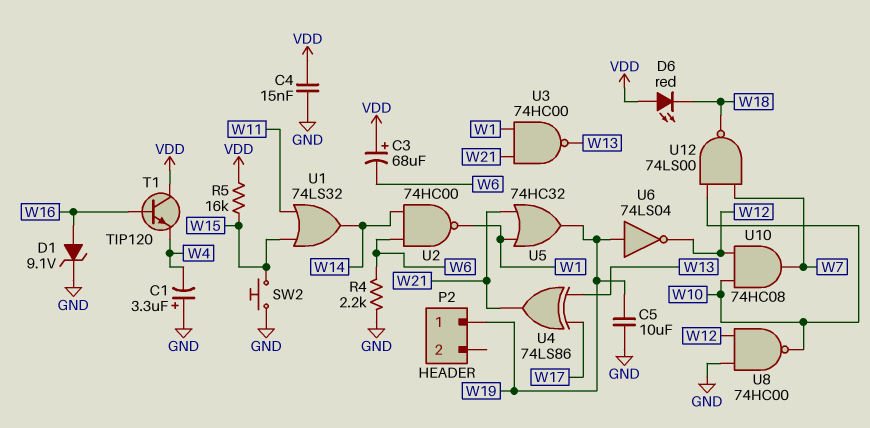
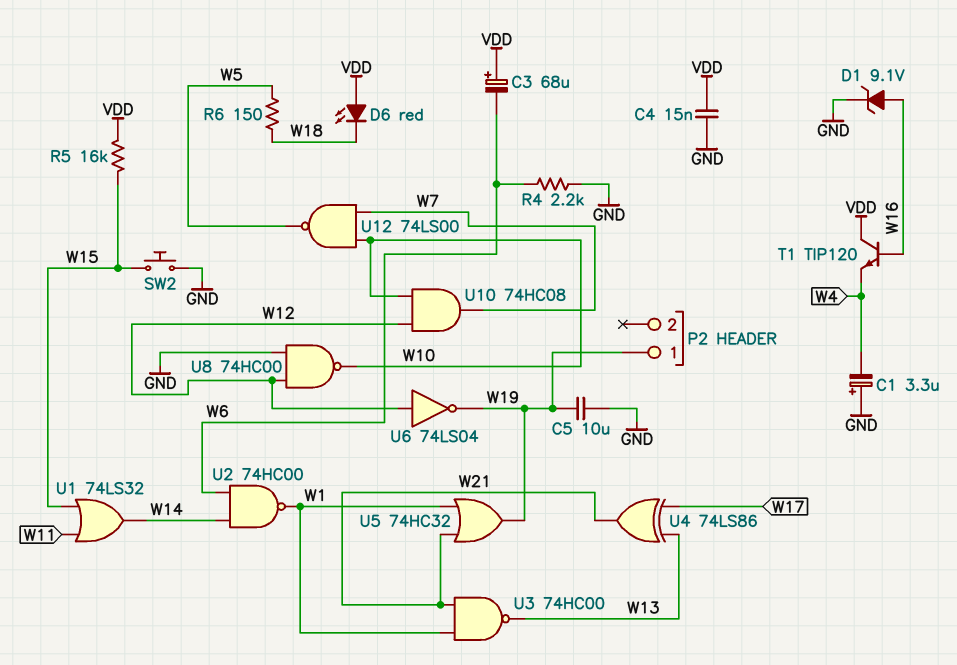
R6: none -> 150 (W5, W18)
U6: NOT 74LS04 (in W19, out W12) -> NOT 74LS04 (in W12, out W19)
U12: NAND 74LS00 (in W7, in W10, out W18) -> NAND 74LS00 (in W7, in W10, out W5)

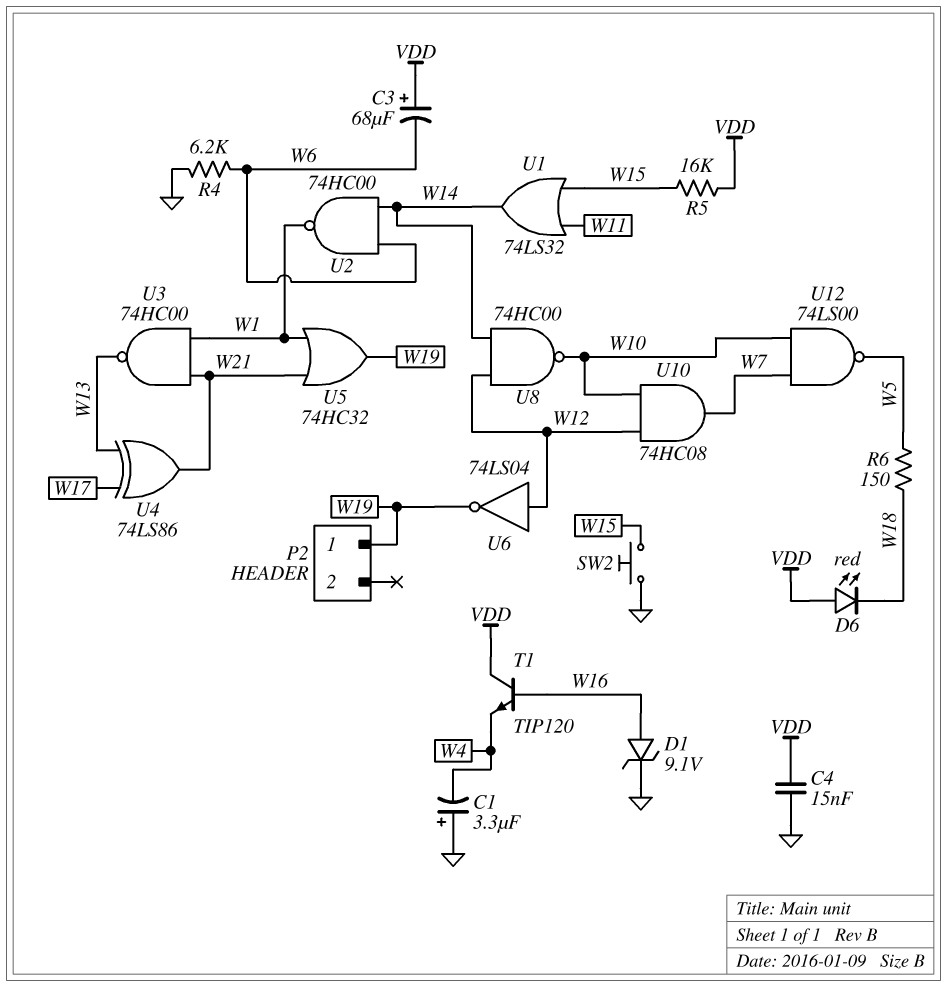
C5: 10uF (GND, W19) -> none
R4: 2.2k (GND, W6) -> 6.2k (GND, W6)
U8: NAND 74HC00 (in GND, in W12, out W10) -> NAND 74HC00 (in W12, in W14, out W10)

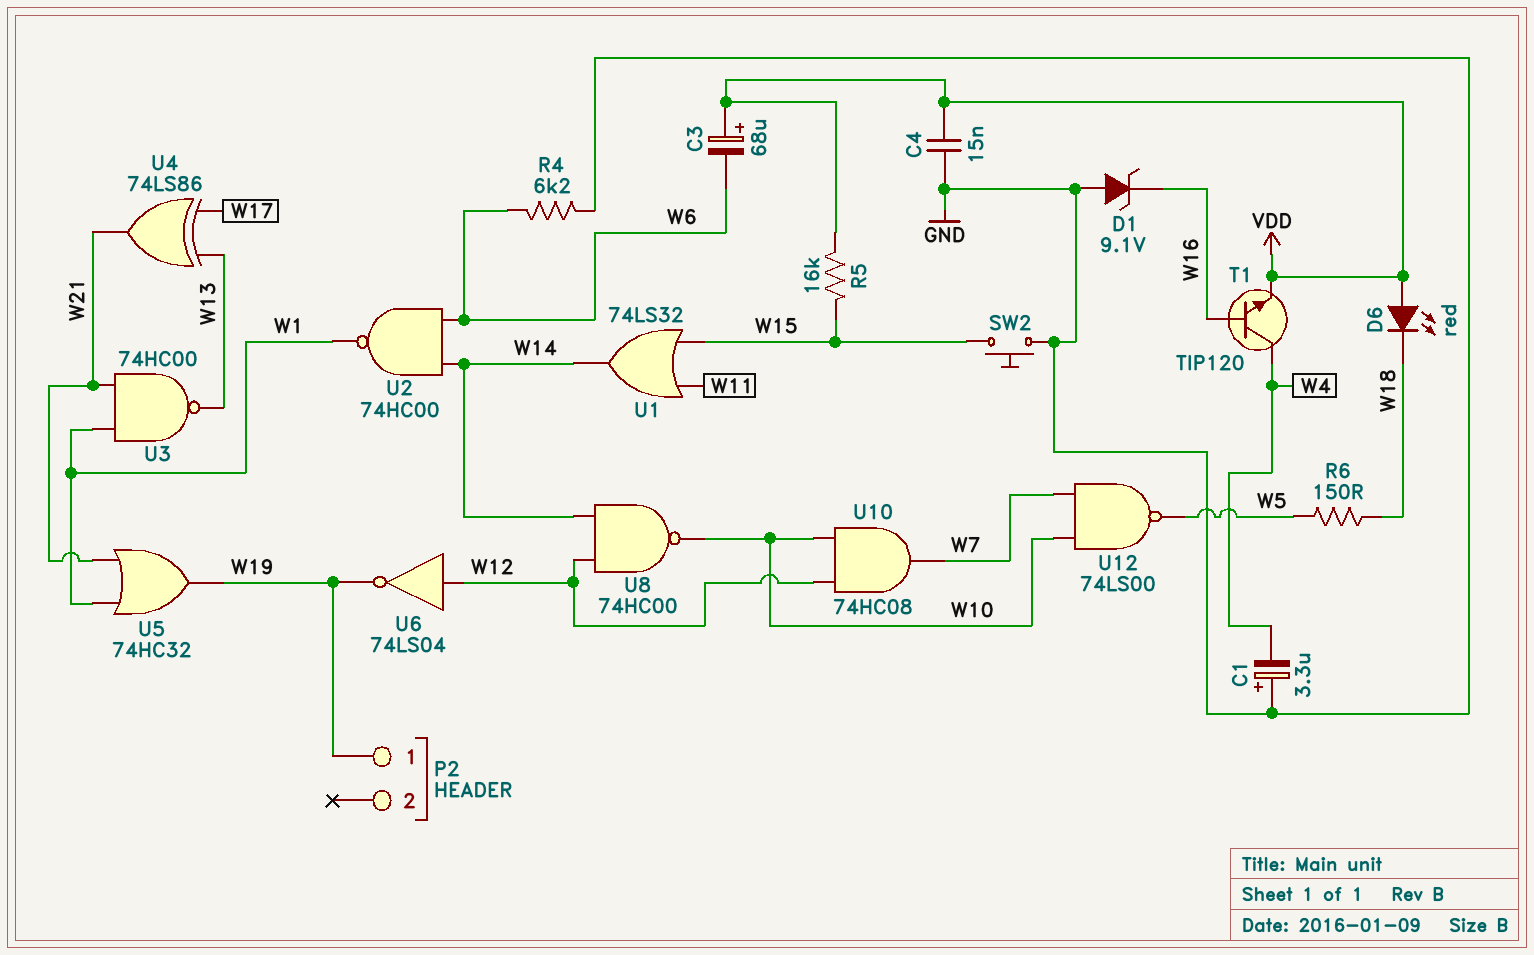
D1: zener 9.1V (A W16, K GND) -> zener 9.1V (A GND, K W16)
T1: NPN TIP120 (B W16, C VDD, E W4) -> NPN TIP120 (B W16, C W4, E VDD)

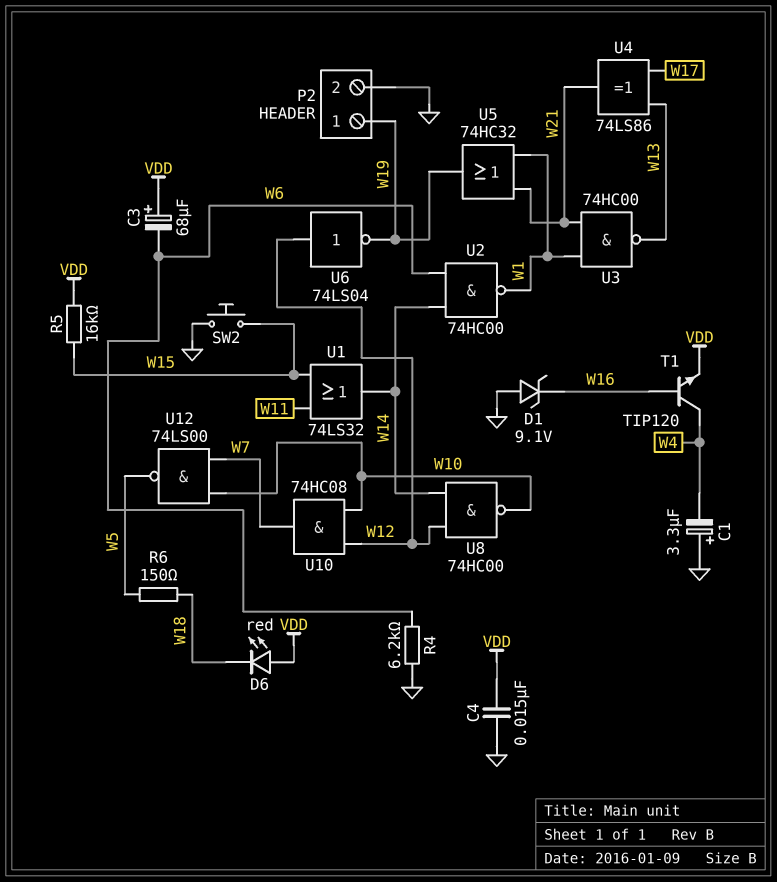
P2 pin 2: none -> GND

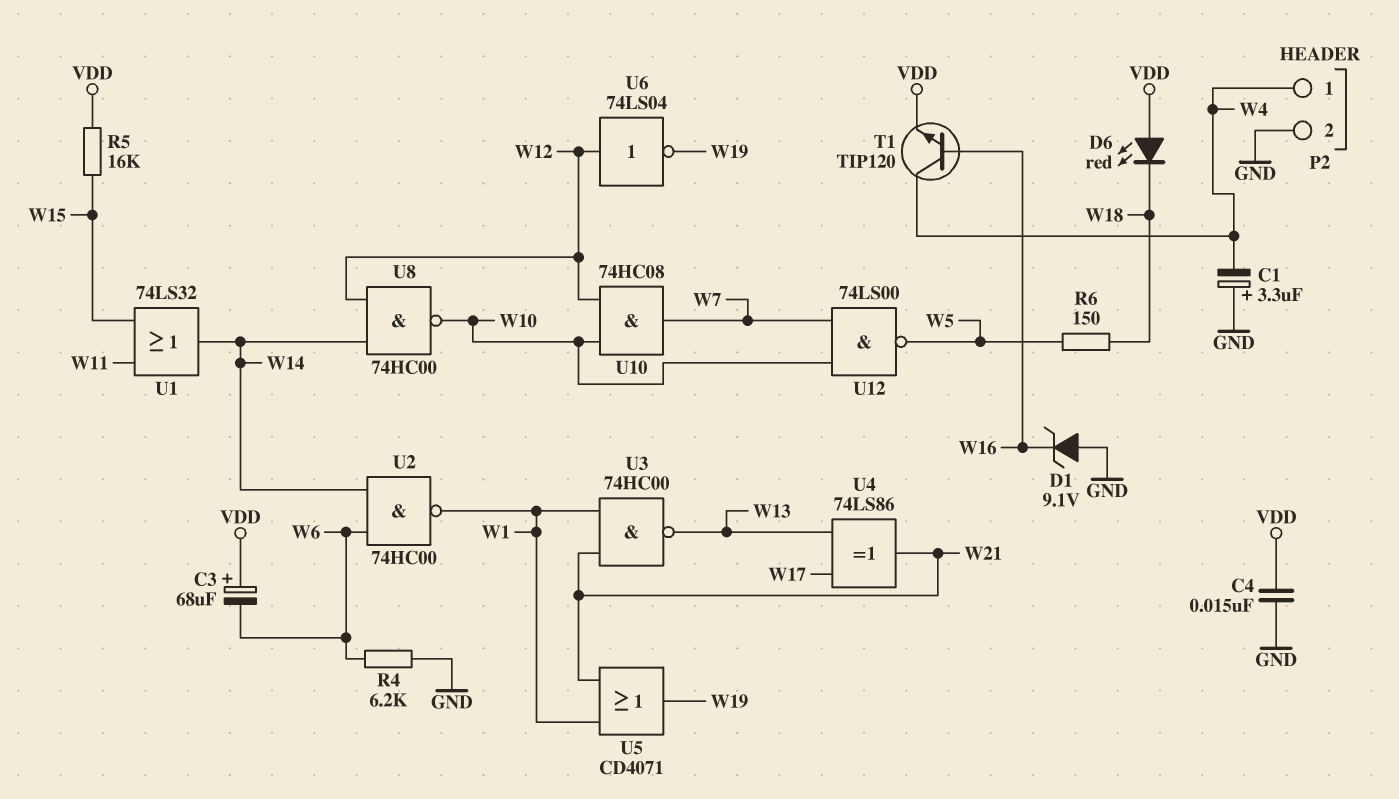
P2 pin 1: W19 -> W4
SW2: button (GND, W15) -> none
U5: OR 74HC32 (in W1, in W21, out W19) -> OR CD4071 (in W1, in W21, out W19)

